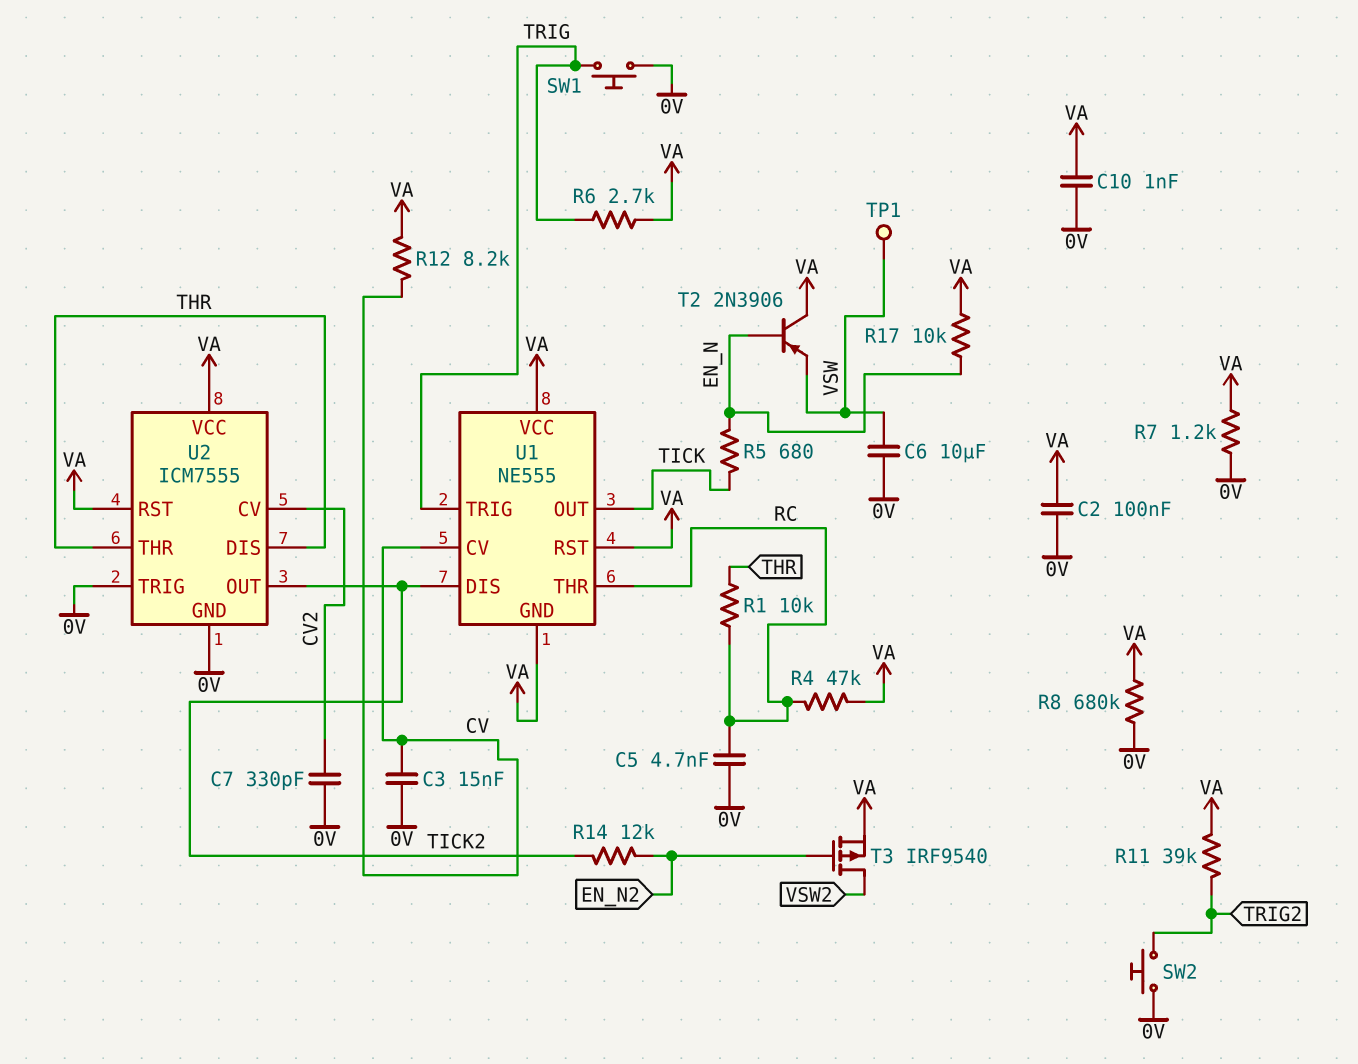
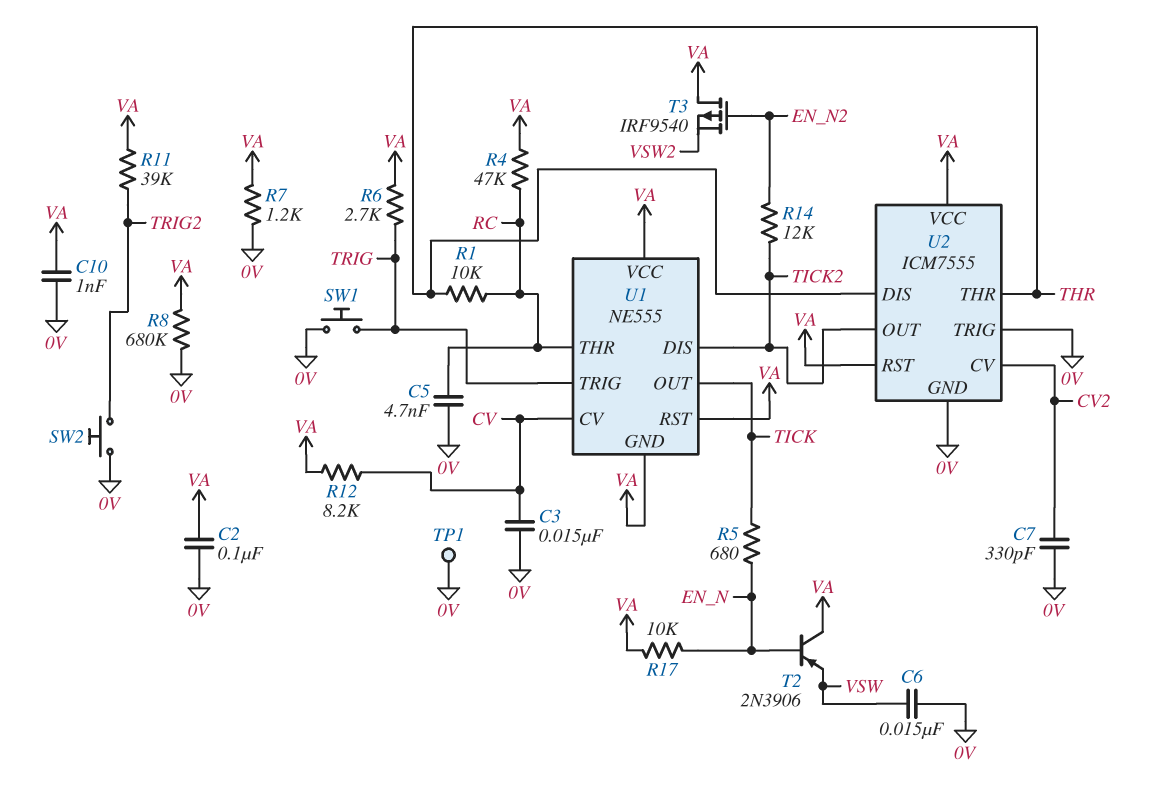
C6: 10uF (0V, VSW) -> 15nF (0V, VSW)
T3: PMOS IRF9540 (G EN_N2, D VSW2, S VA) -> PMOS IRF9540 (G EN_N2, D VA, S VSW2)
TP1: test point (VSW) -> test point (0V)

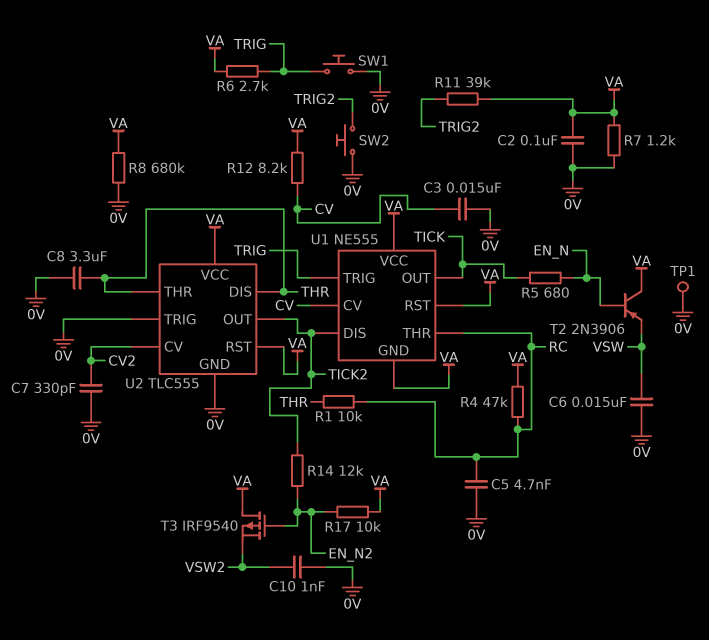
C8: none -> 3.3uF (0V, THR)
C10: 1nF (0V, VA) -> 1nF (0V, VSW2)
R17: 10k (EN_N, VA) -> 10k (EN_N2, VA)
U2: ICM7555 -> TLC555

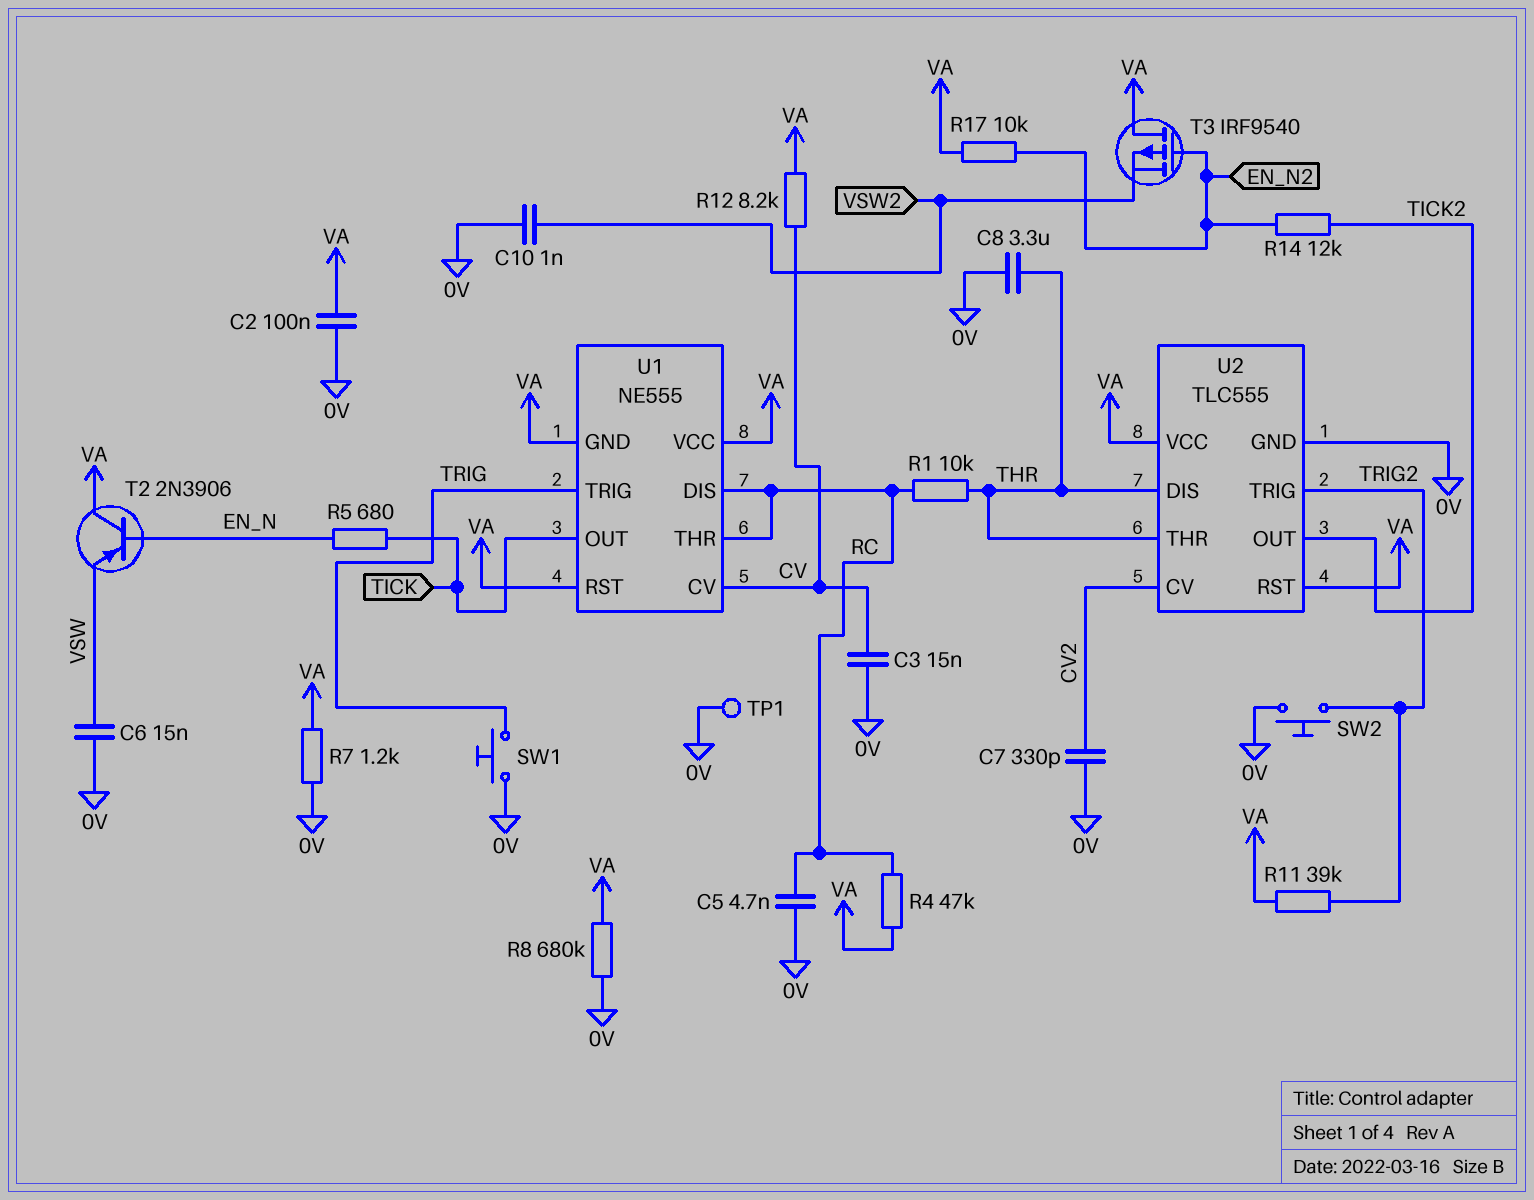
R6: 2.7k (TRIG, VA) -> none
U1 pin DIS: TICK2 -> RC
U2 pin TRIG: 0V -> TRIG2

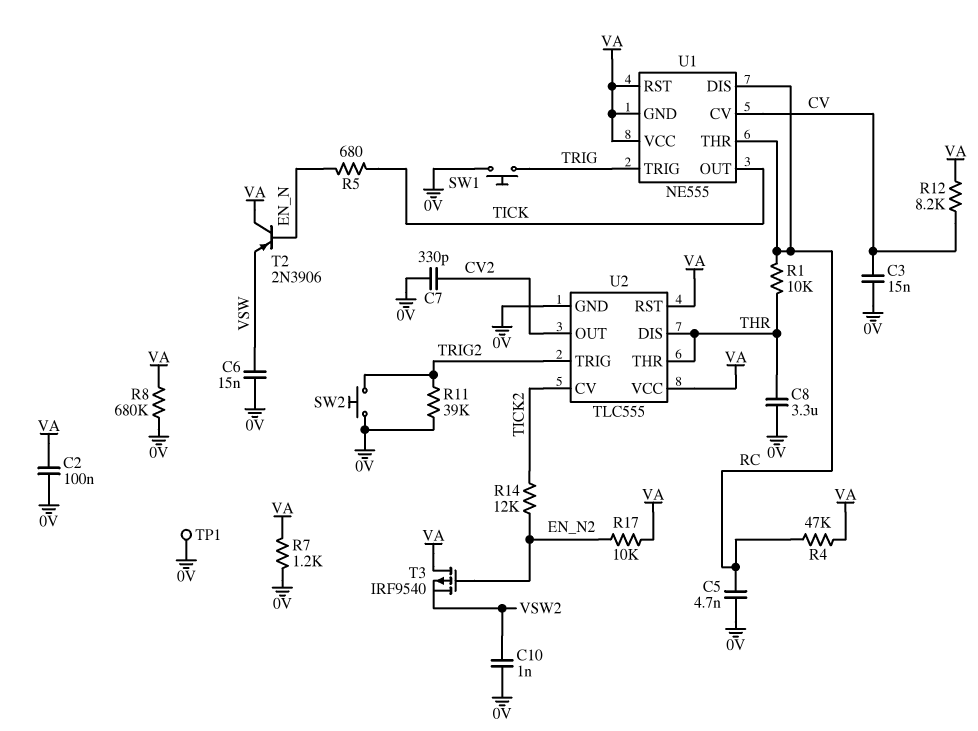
R11: 39k (TRIG2, VA) -> 39k (0V, TRIG2)
U2 pin CV: CV2 -> TICK2
U2 pin OUT: TICK2 -> CV2

